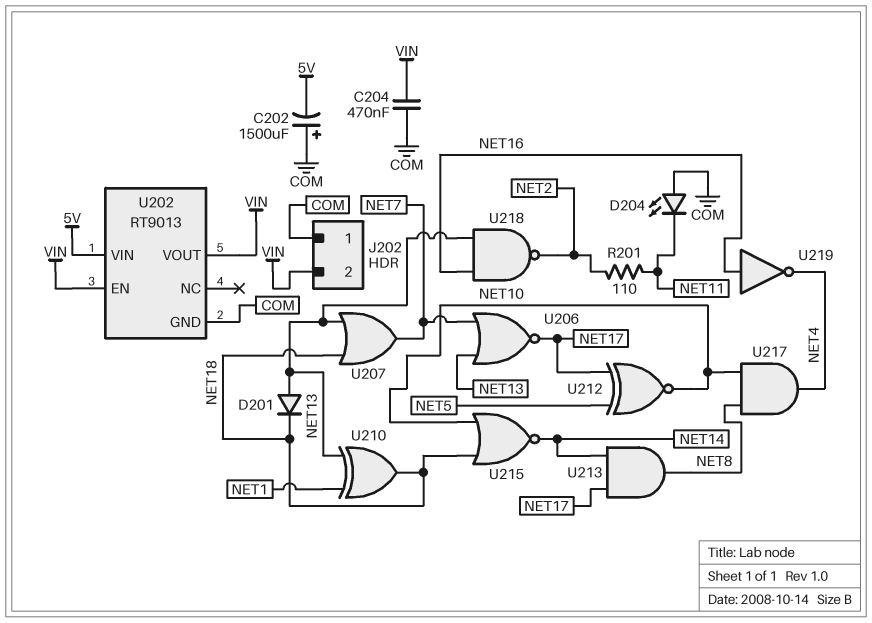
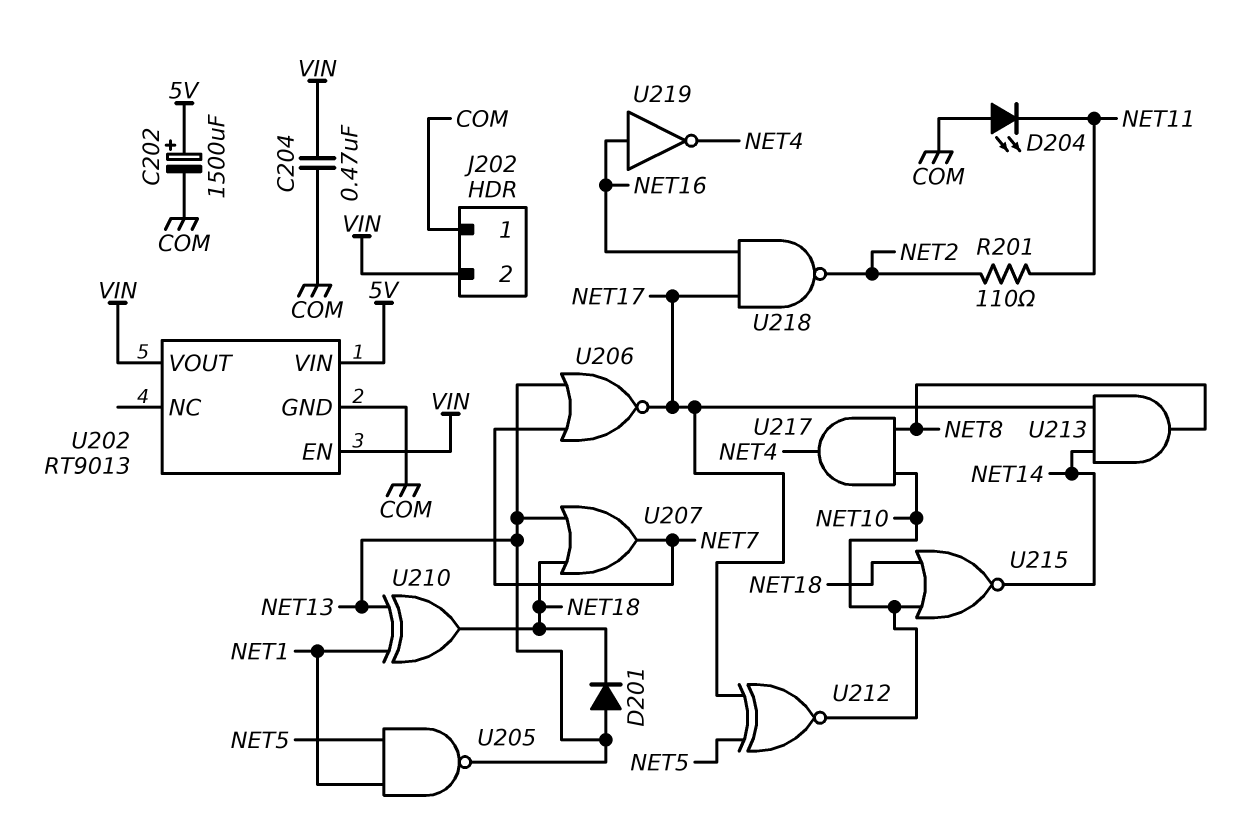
C202: 1500uF (plus COM, minus 5V) -> 1500uF (plus 5V, minus COM)
U205: none -> NAND (in NET1, in NET5, out NET13)
U218: NAND (in NET13, in NET16, out NET2) -> NAND (in NET16, in NET17, out NET2)

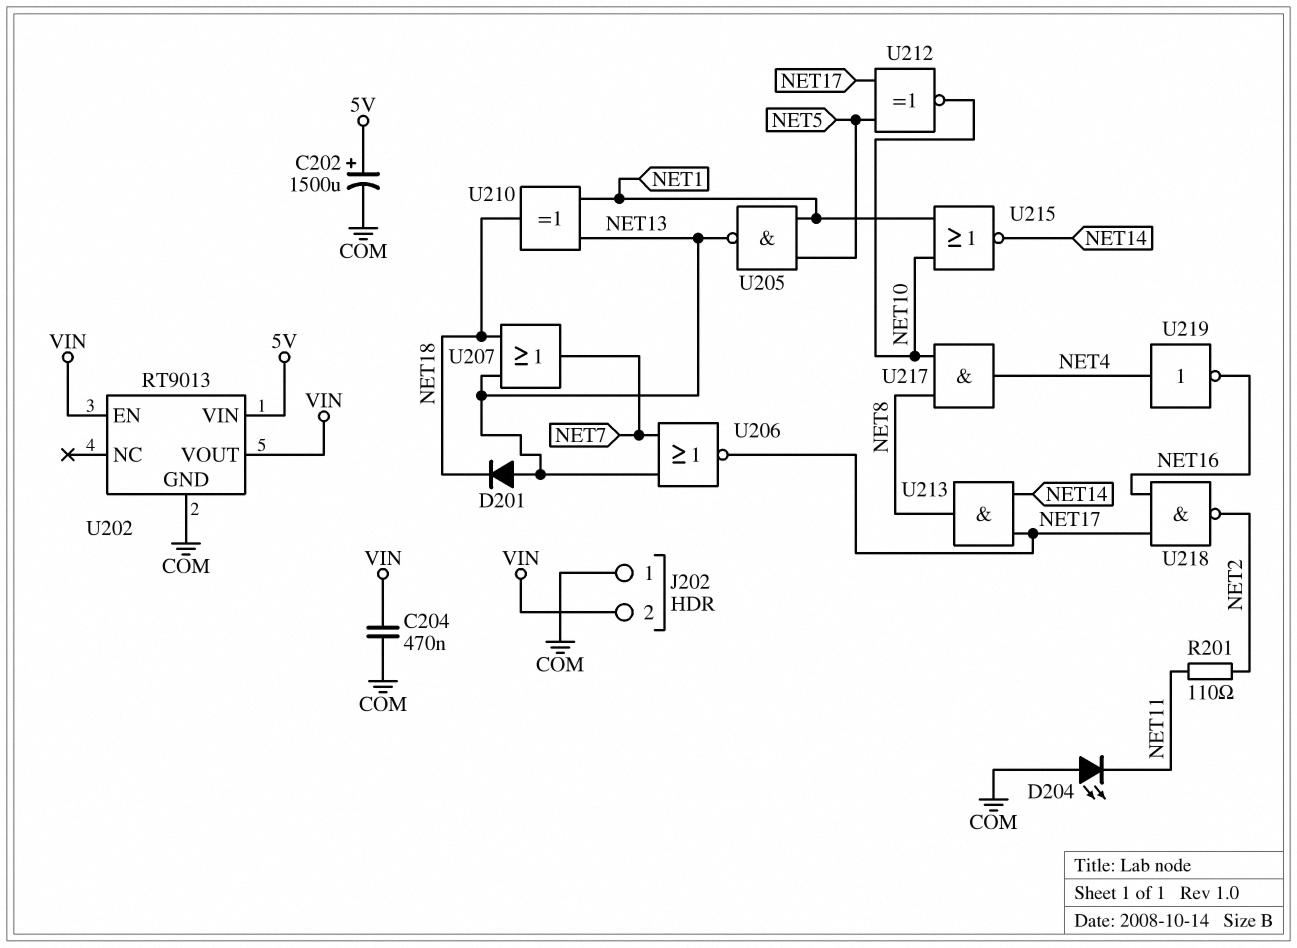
U215: NOR (in NET10, in NET18, out NET14) -> NOR (in NET1, in NET10, out NET14)
U219: NOT (in NET16, out NET4) -> NOT (in NET4, out NET16)

